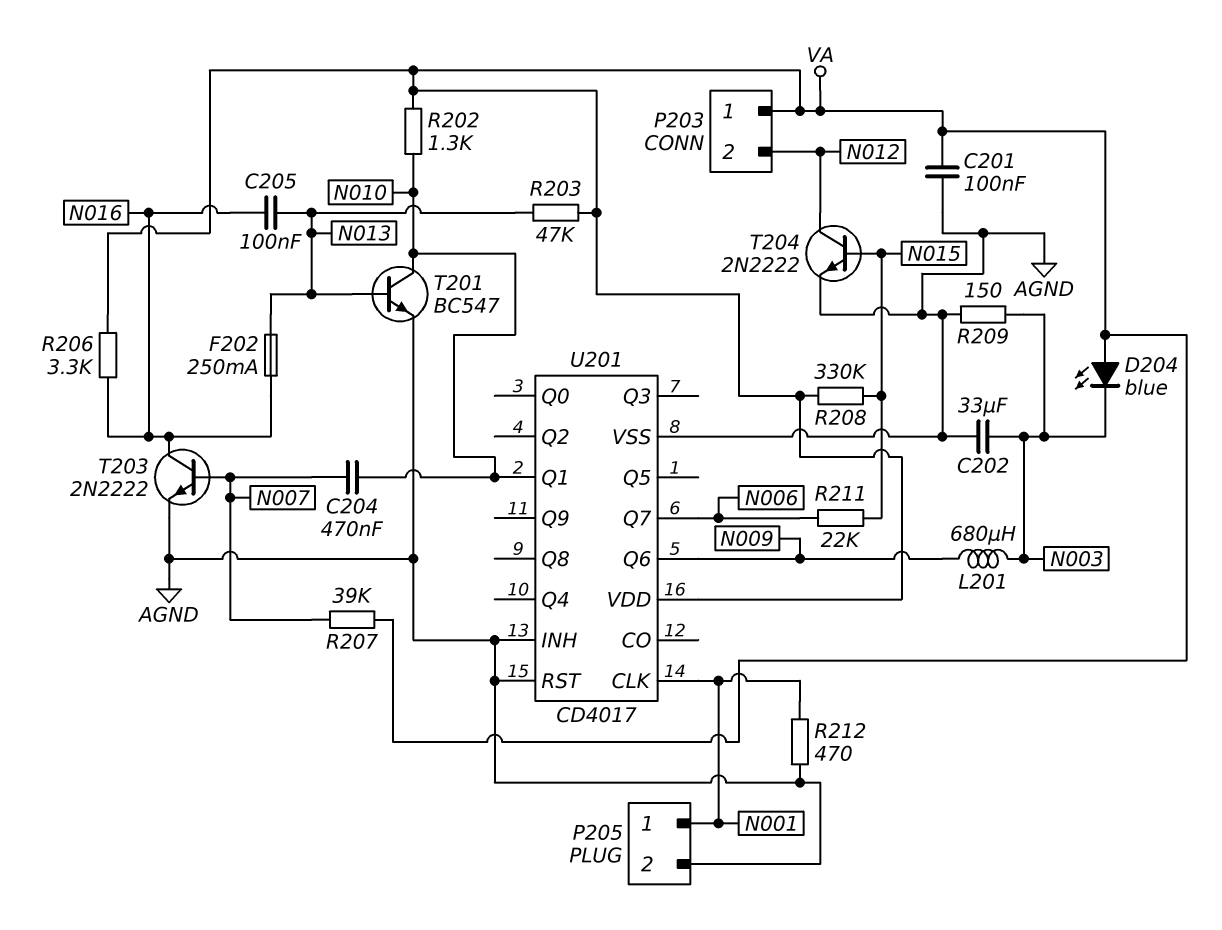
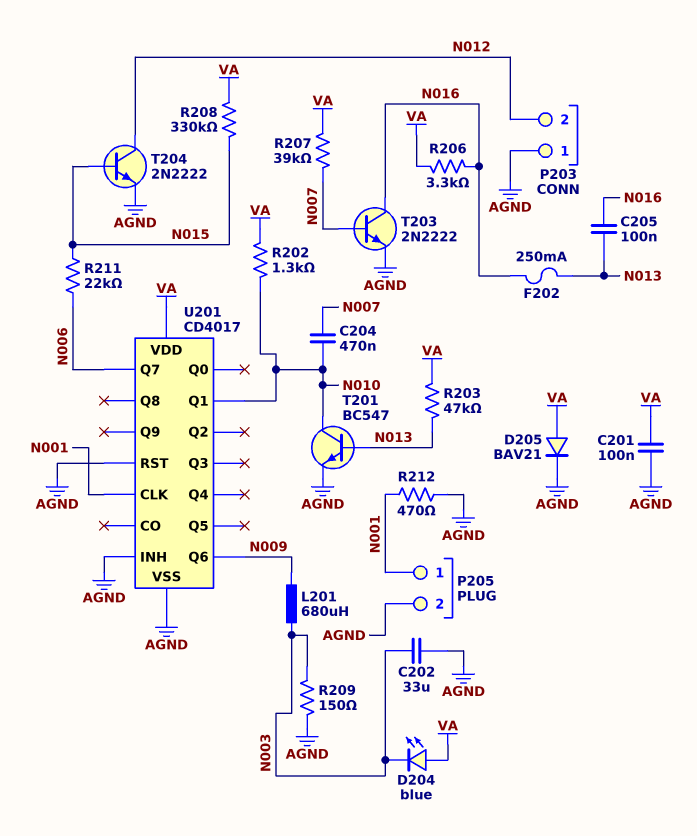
D205: none -> diode BAV21 (A VA, K AGND)
P203 pin 1: VA -> AGND

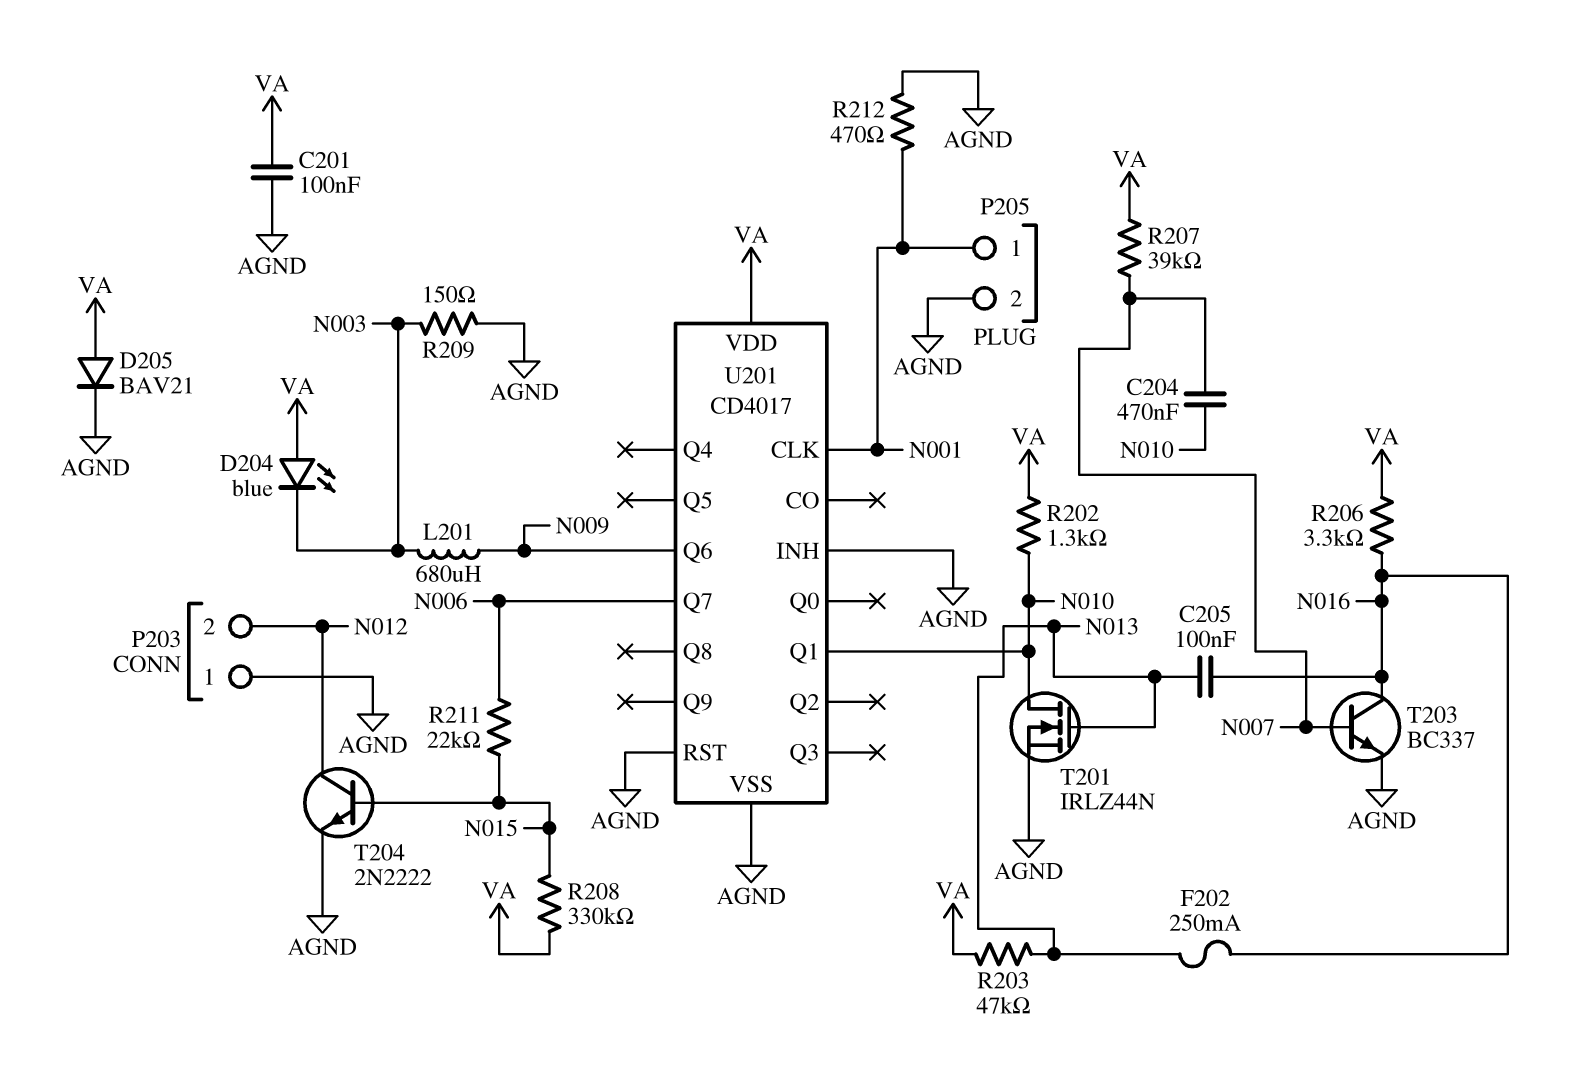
C202: 33uF (AGND, N003) -> none
T201: NPN BC547 (B N013, C N010, E AGND) -> NMOS IRLZ44N (G N013, D N010, S AGND)
T203: NPN 2N2222 (B N007, C N016, E AGND) -> NPN BC337 (B N007, C N016, E AGND)

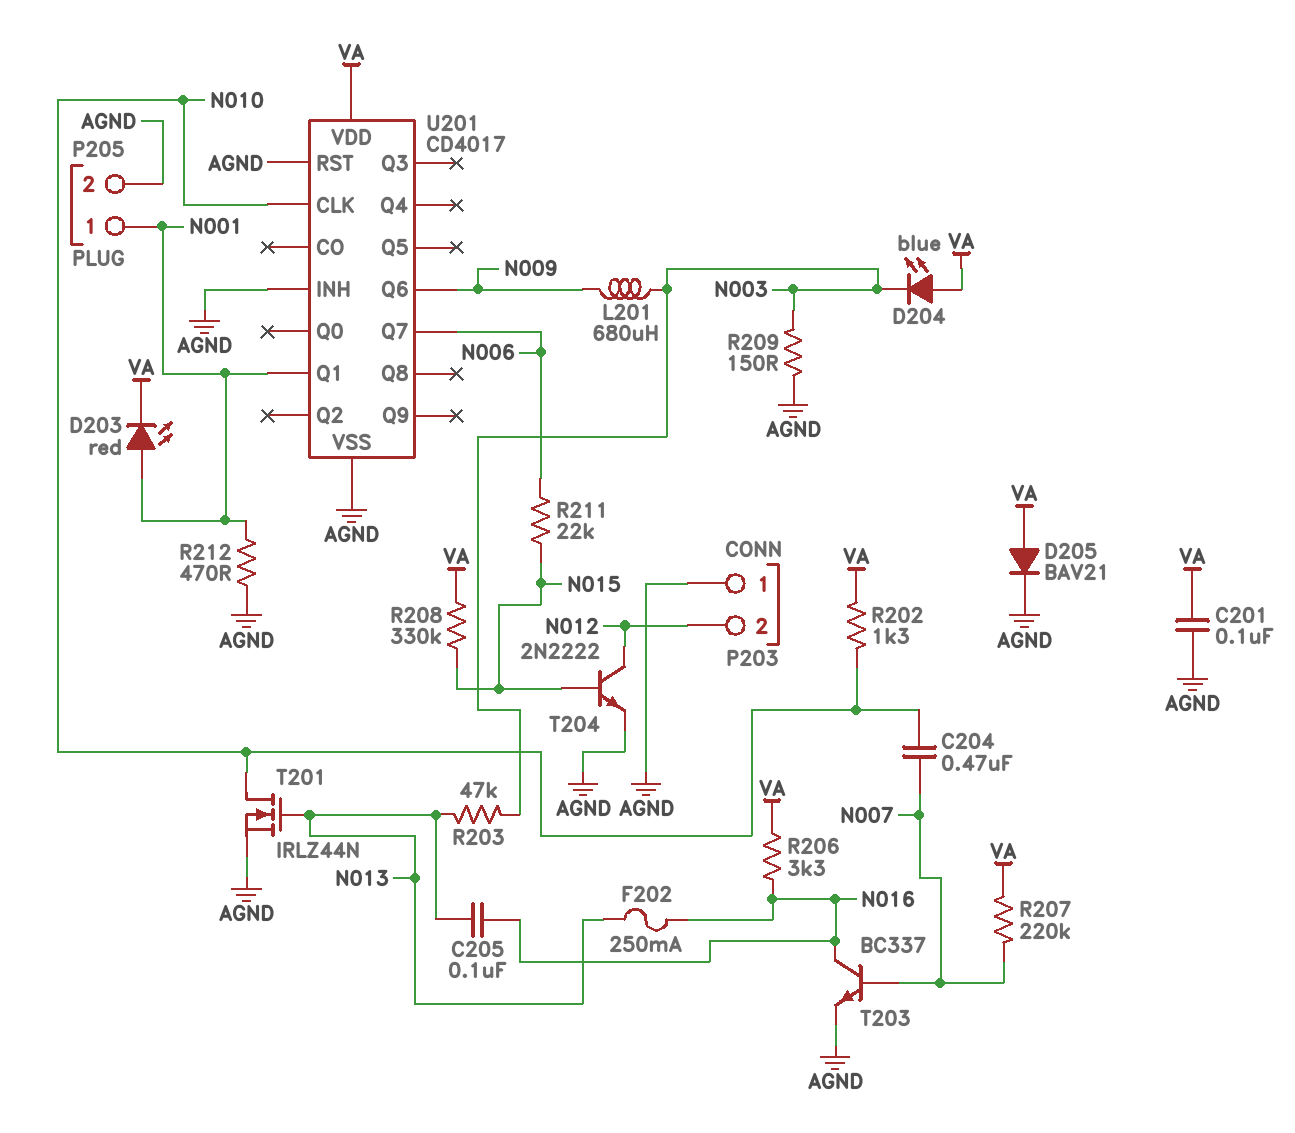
D203: none -> LED red (A N001, K VA)
R203: 47k (N013, VA) -> 47k (N003, N013)
R207: 39k (N007, VA) -> 220k (N007, VA)
U201 pin CLK: N001 -> N010
U201 pin Q1: N010 -> N001

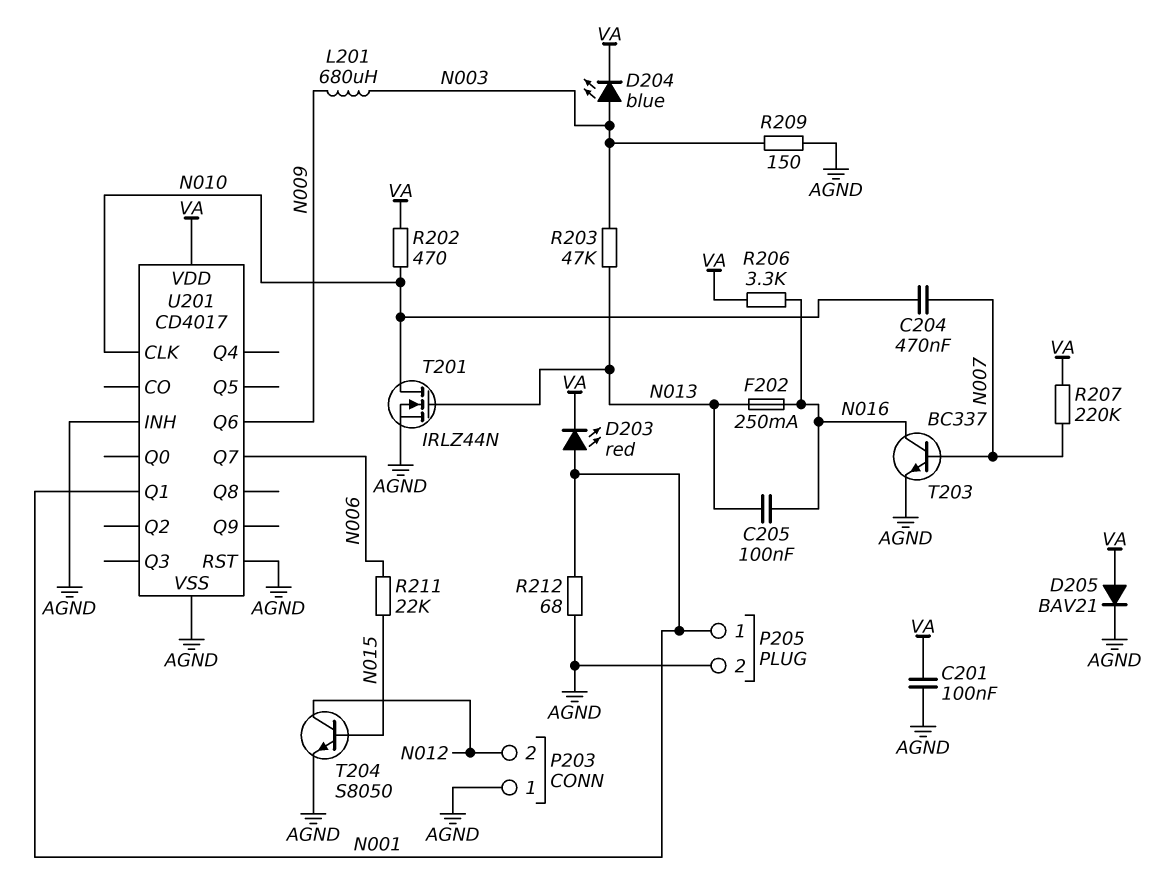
D204: LED blue (A VA, K N003) -> LED blue (A N003, K VA)
R202: 1.3k (N010, VA) -> 470 (N010, VA)
R208: 330k (N015, VA) -> none
R212: 470 (AGND, N001) -> 68 (AGND, N001)
T204: NPN 2N2222 (B N015, C N012, E AGND) -> NPN S8050 (B N015, C N012, E AGND)

